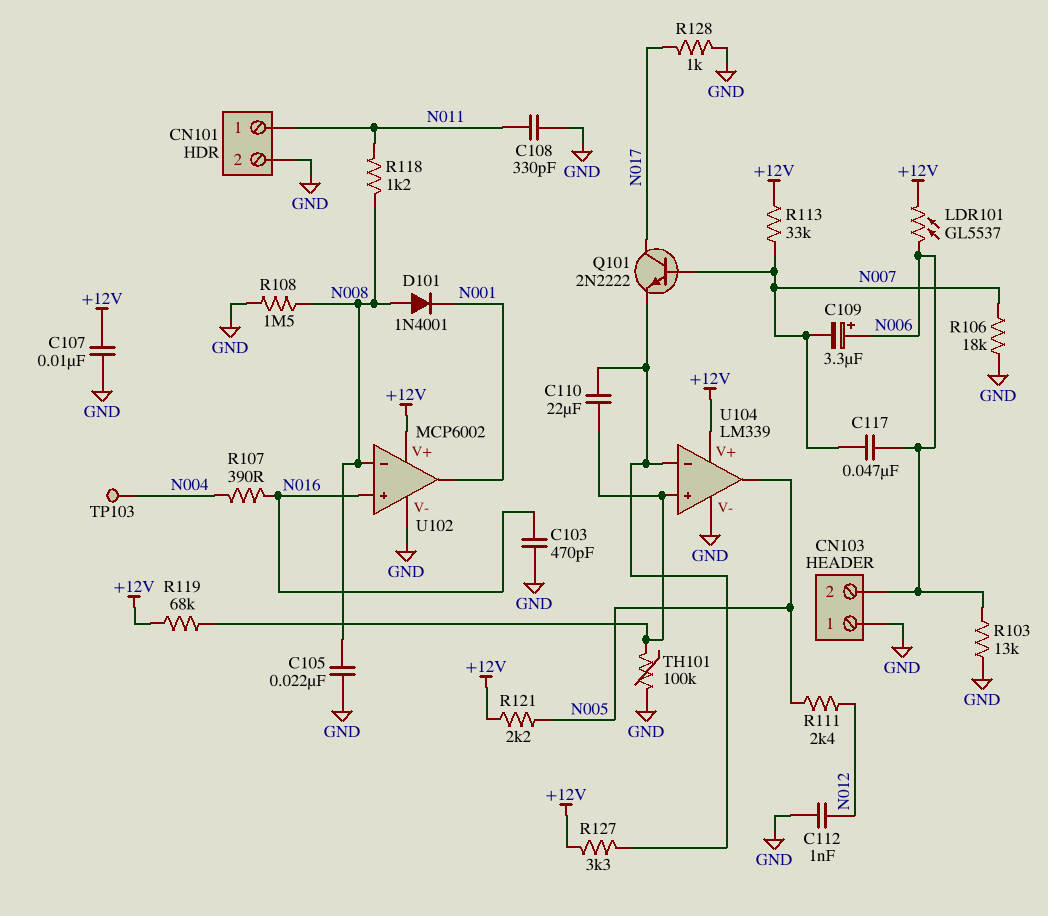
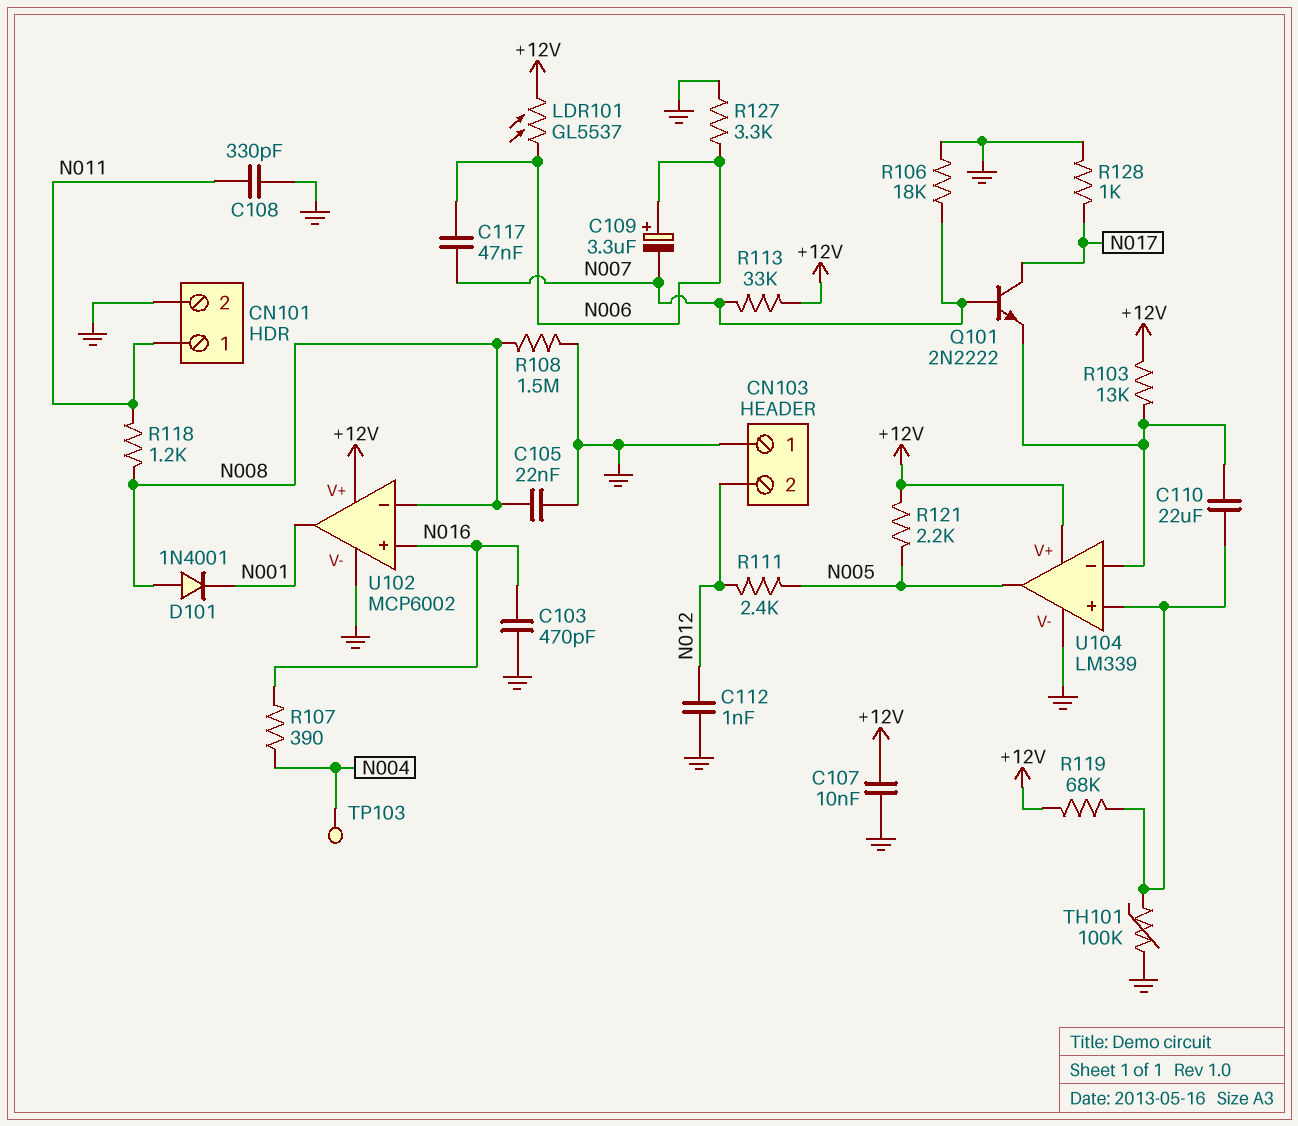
CN103 pin 2: N006 -> N012
R103: 13k (GND, N006) -> 13k (+12V, U104/in-)
R127: 3.3k (+12V, U104/in-) -> 3.3k (GND, N006)

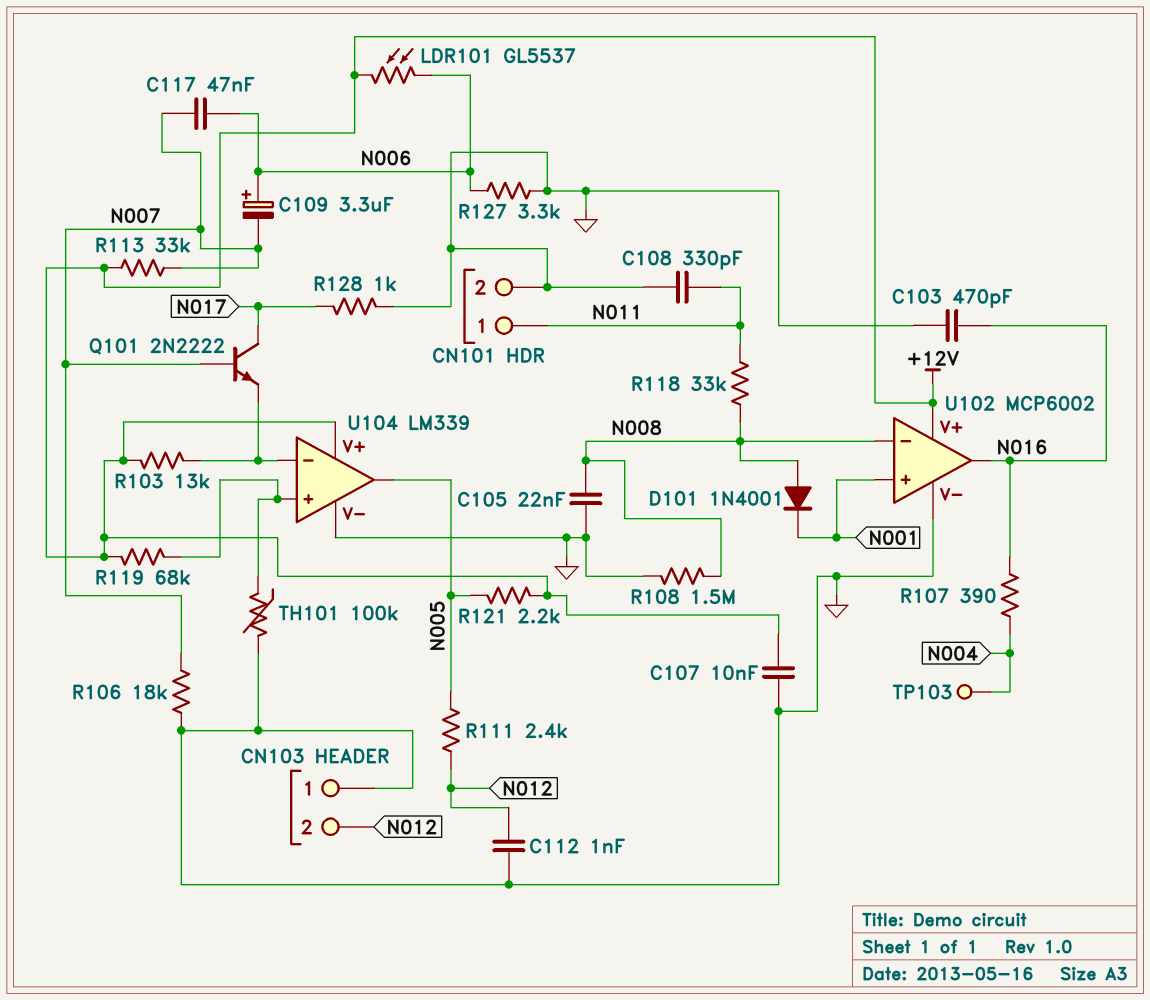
C110: 22uF (U104/in+, U104/in-) -> none
R118: 1.2k (N008, N011) -> 33k (N008, N011)
U102 pin in+: N016 -> N001
U102 pin out: N001 -> N016

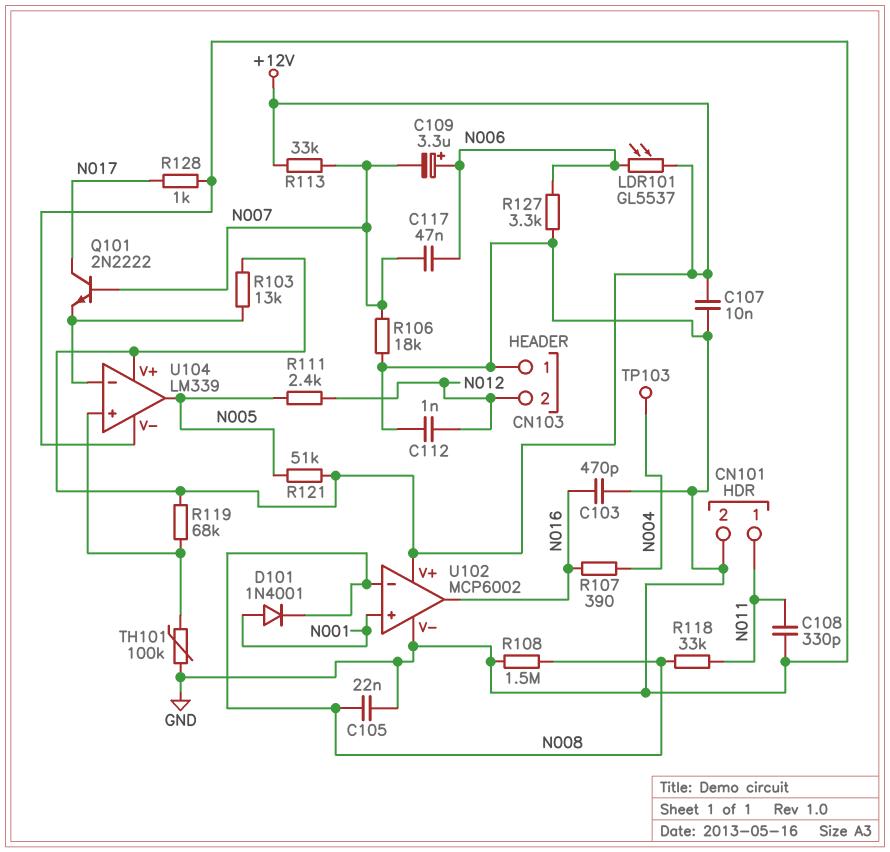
D101: diode 1N4001 (A N008, K N001) -> diode 1N4001 (A N001, K N008)
R121: 2.2k (+12V, N005) -> 51k (+12V, N005)

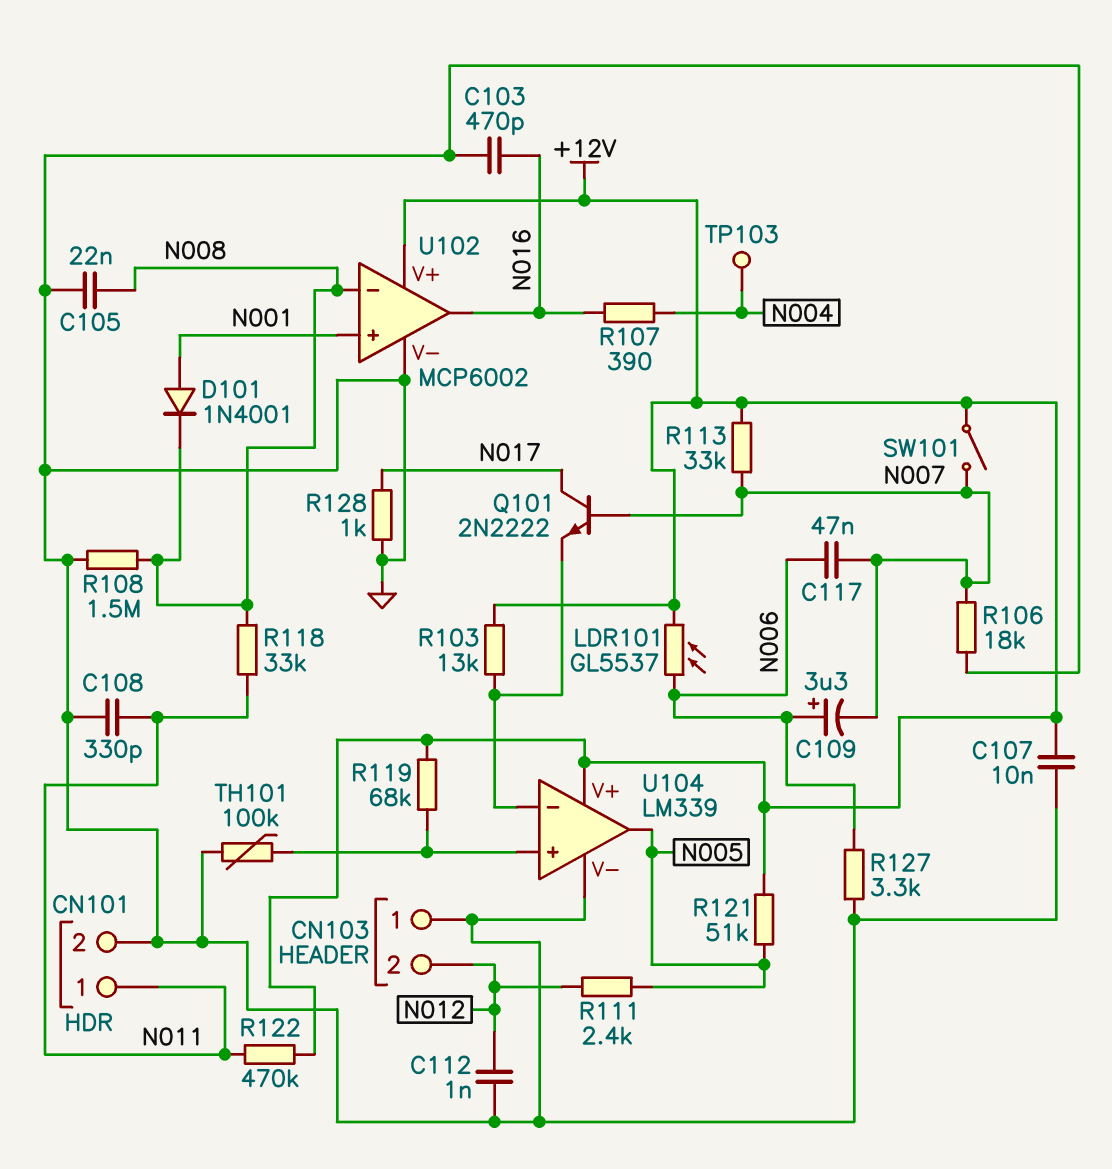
R122: none -> 470k (+12V, N011)
SW101: none -> switch (+12V, N007)

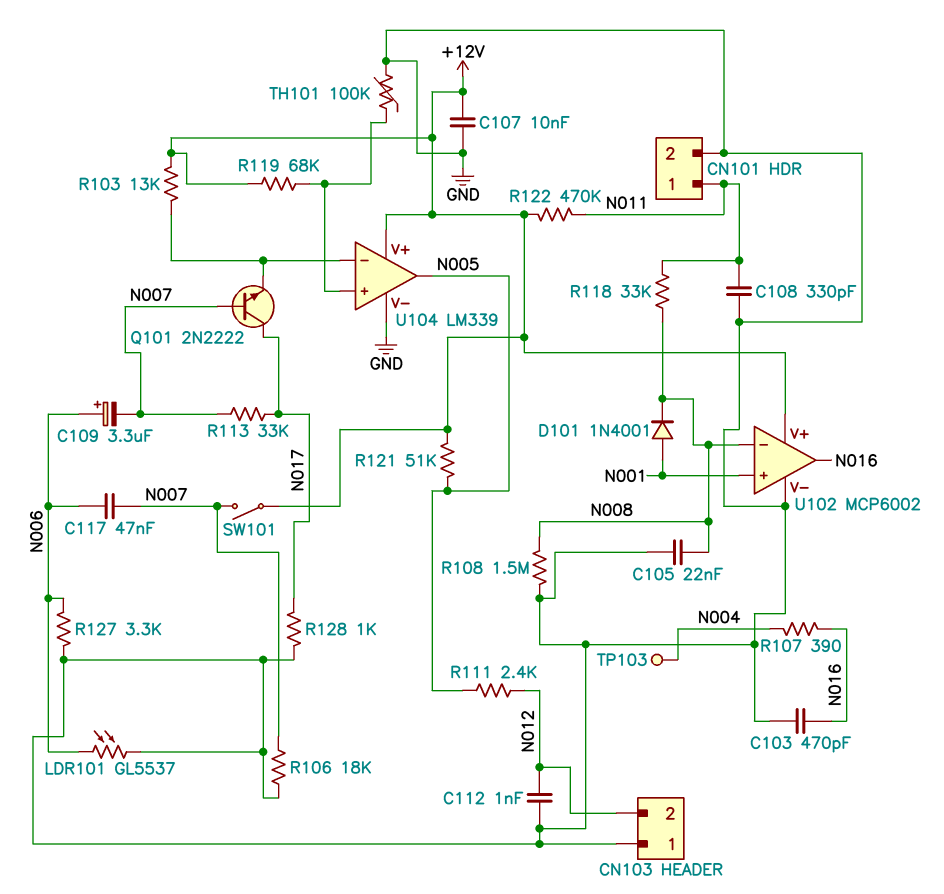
LDR101: GL5537 (+12V, N006) -> GL5537 (GND, N006)
R113: 33k (+12V, N007) -> 33k (N007, N017)

